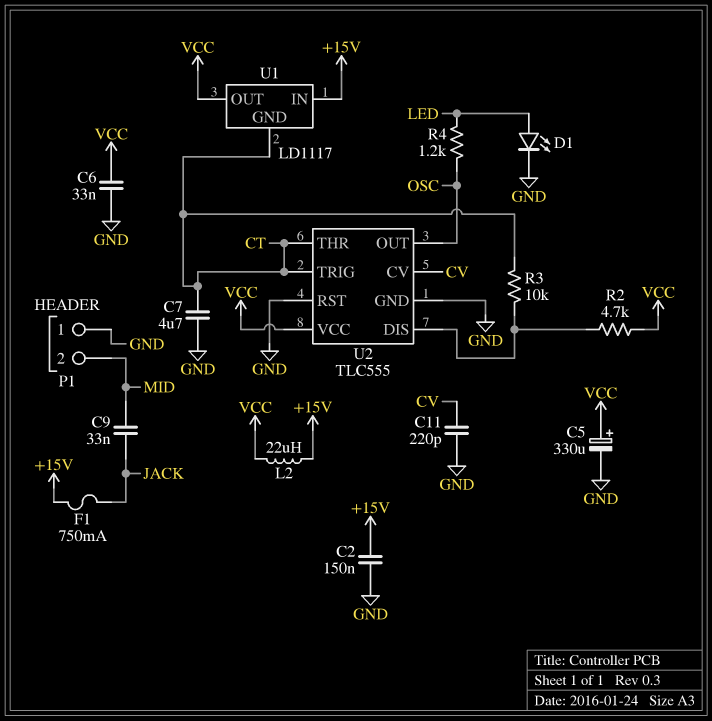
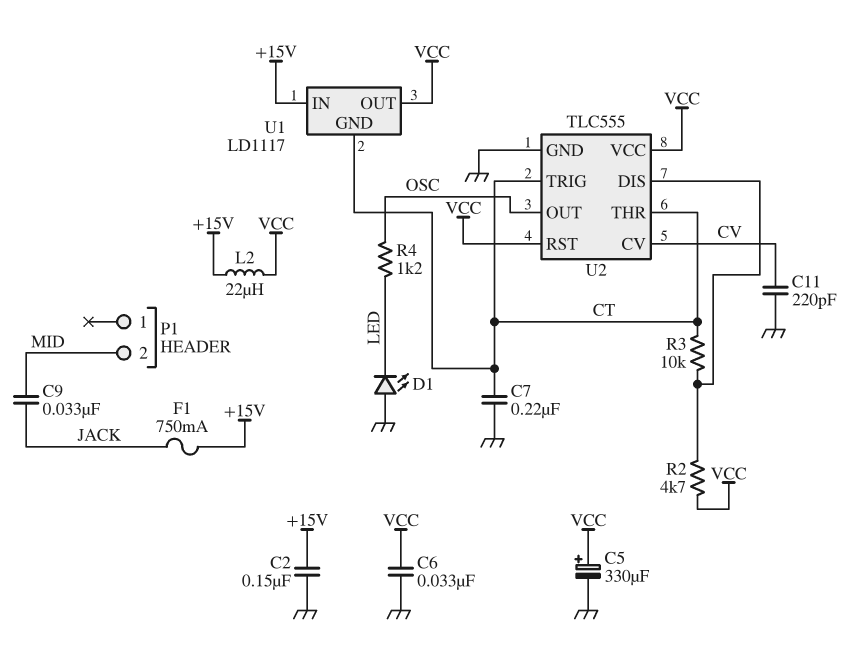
C7: 4.7uF (CT, GND) -> 220nF (CT, GND)
D1: LED (A LED, K GND) -> LED (A GND, K LED)
P1 pin 1: GND -> none
U2 pin RST: GND -> VCC

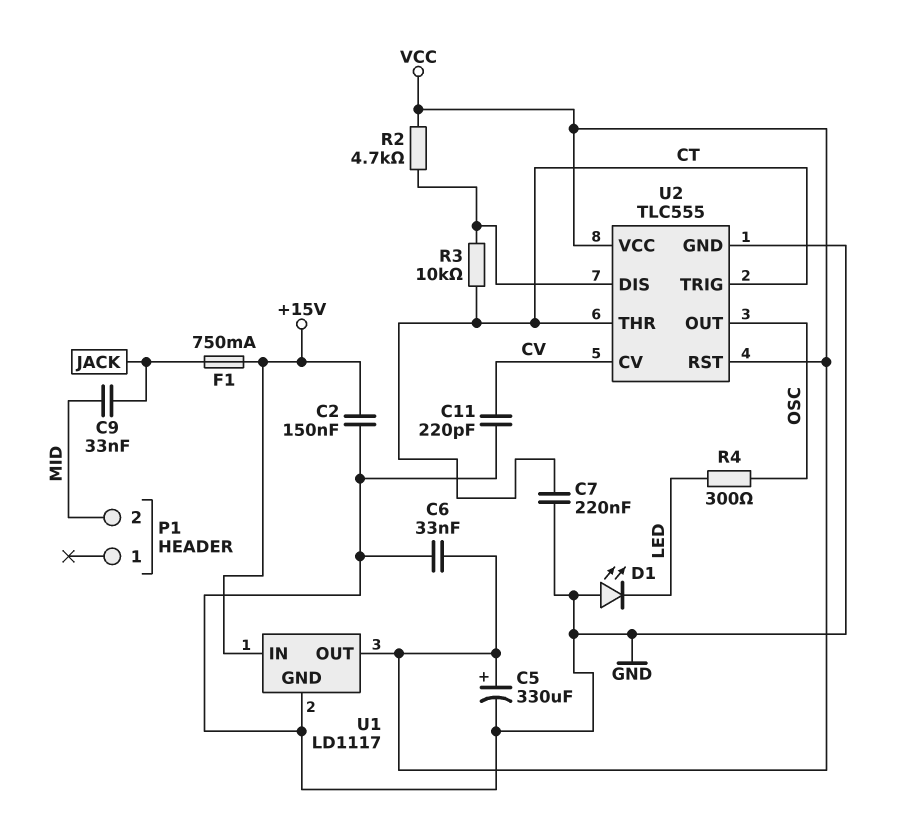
L2: 22uH (+15V, VCC) -> none
R4: 1.2k (LED, OSC) -> 300 (LED, OSC)
U1 pin GND: CT -> GND

